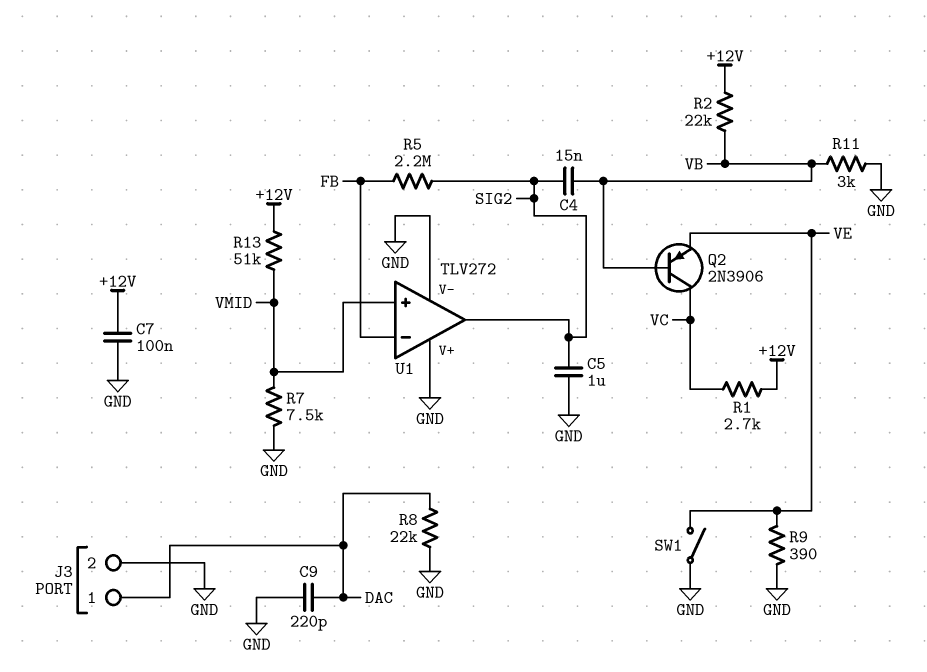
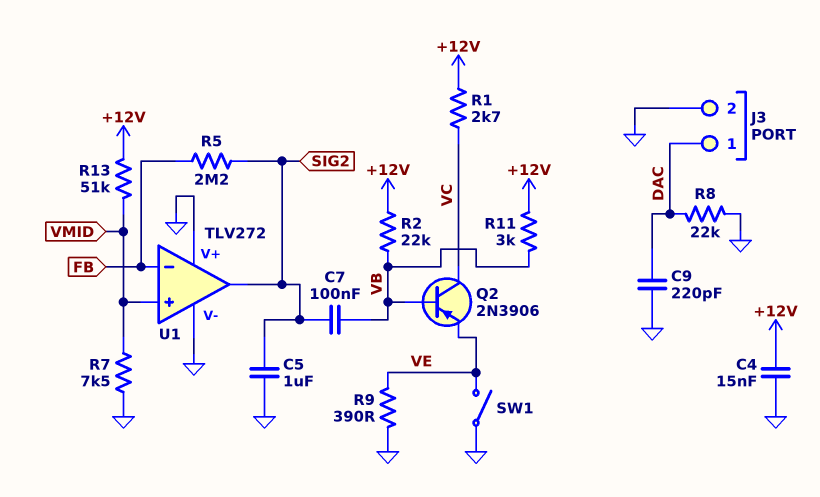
C4: 15nF (SIG2, VB) -> 15nF (+12V, GND)
C7: 100nF (+12V, GND) -> 100nF (SIG2, VB)
R11: 3k (GND, VB) -> 3k (+12V, VB)

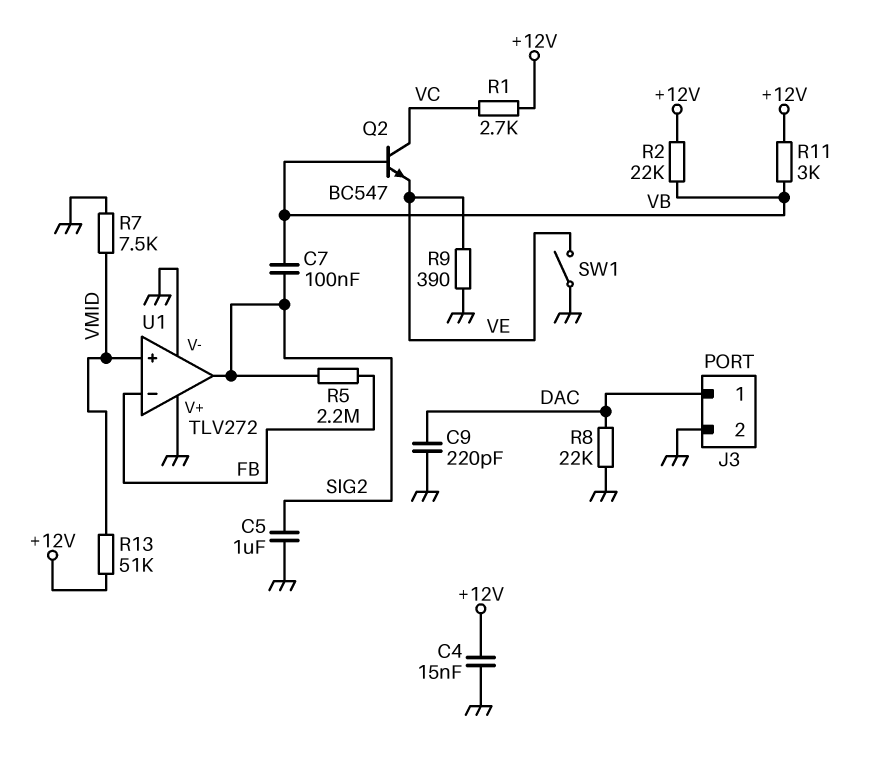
Q2: PNP 2N3906 (B VB, C VC, E VE) -> NPN BC547 (B VB, C VC, E VE)

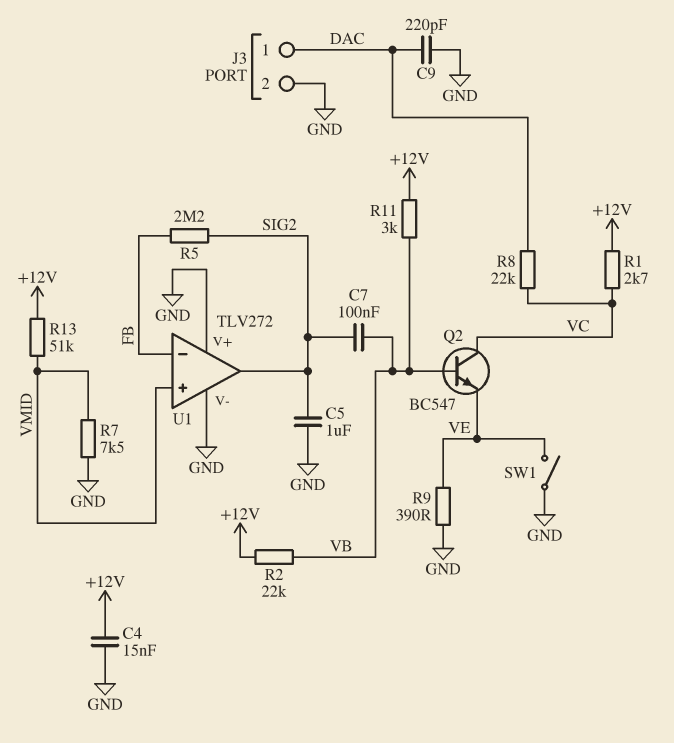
R8: 22k (DAC, GND) -> 22k (DAC, VC)

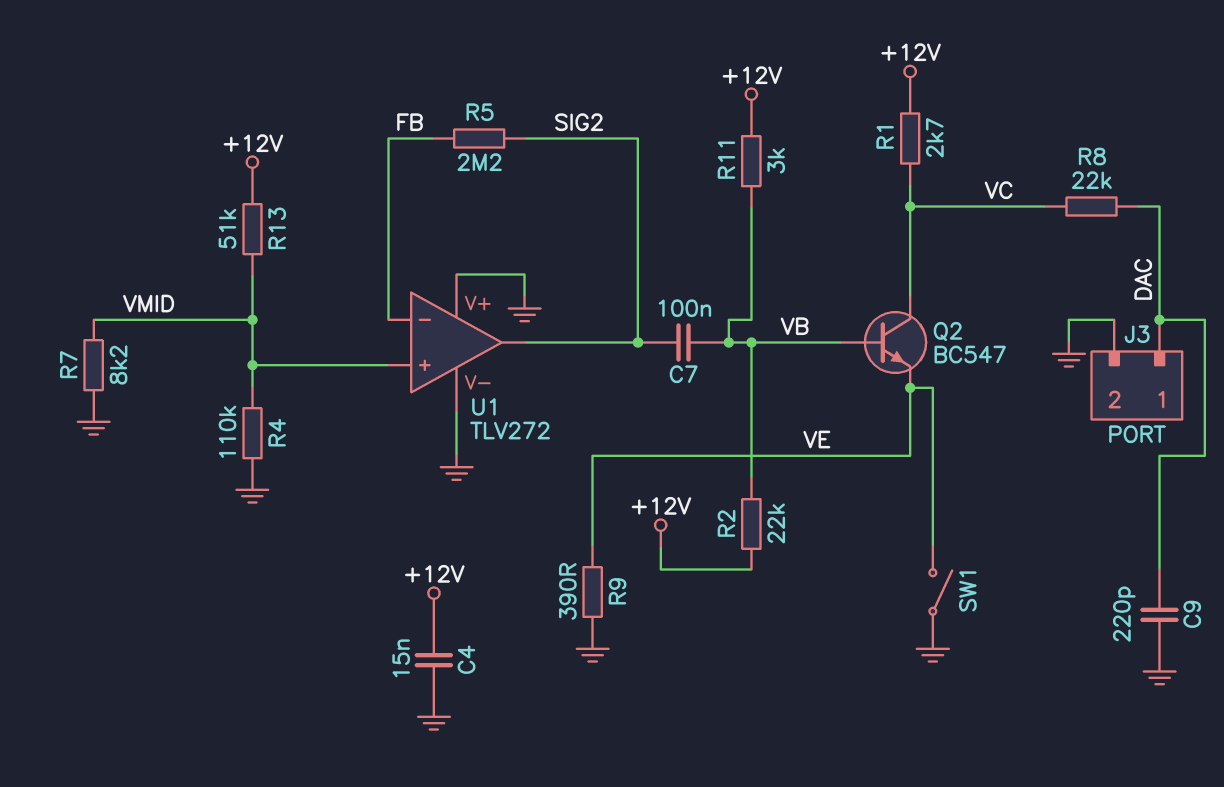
C5: 1uF (GND, SIG2) -> none
R4: none -> 110k (GND, VMID)
R7: 7.5k (GND, VMID) -> 8.2k (GND, VMID)

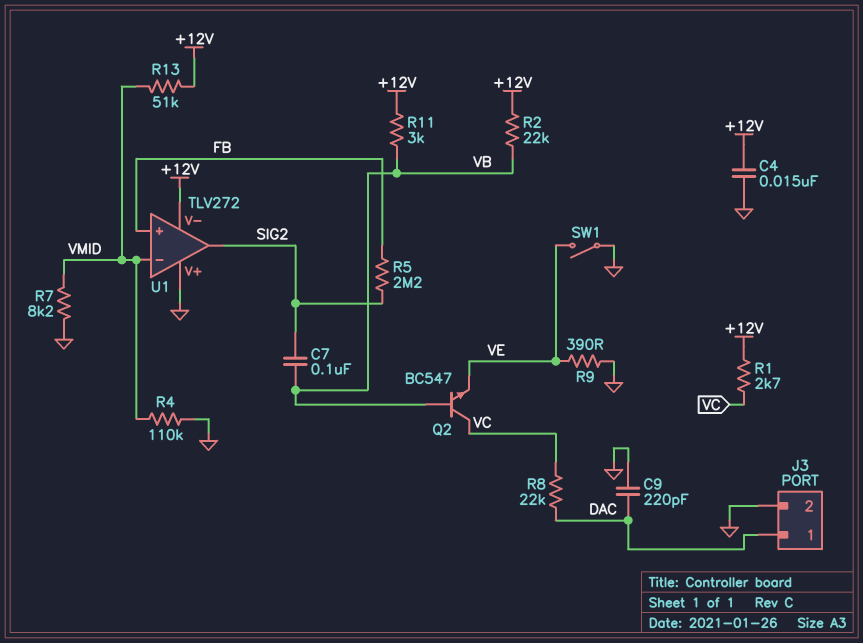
U1 pin V-: GND -> +12V
U1 pin in+: VMID -> FB
U1 pin in-: FB -> VMID

